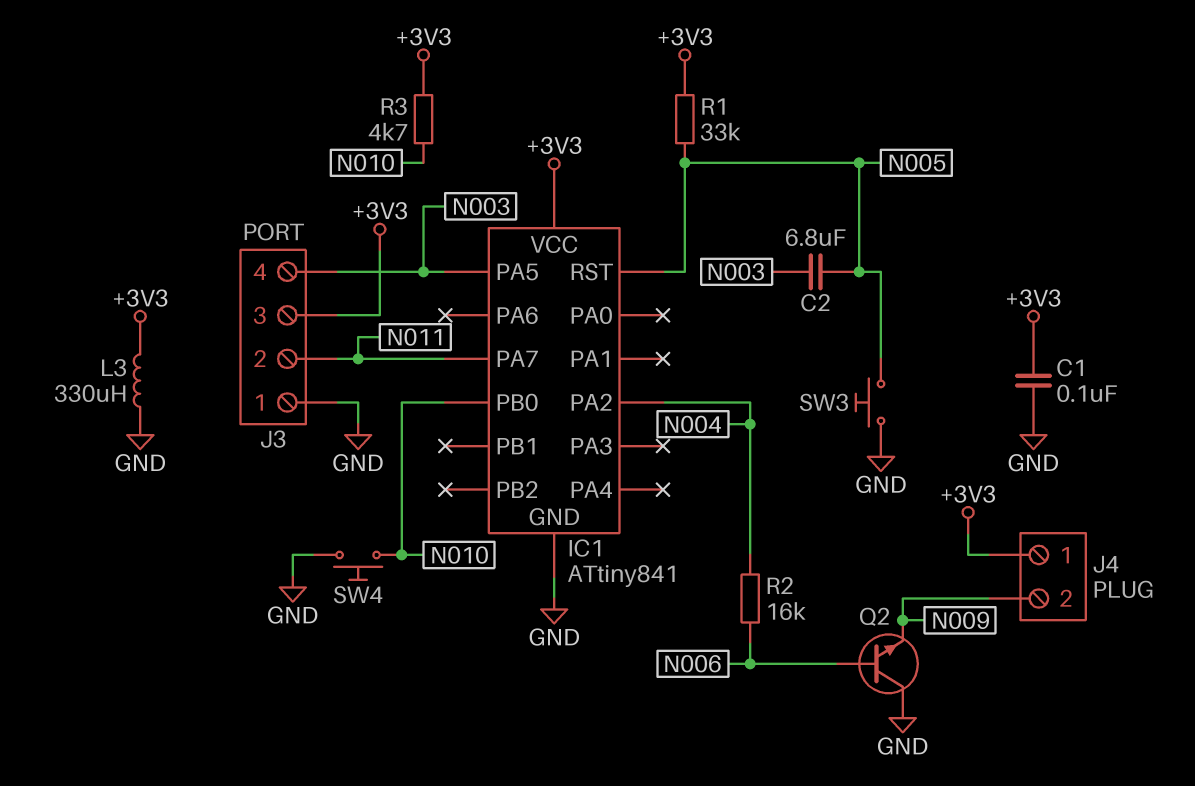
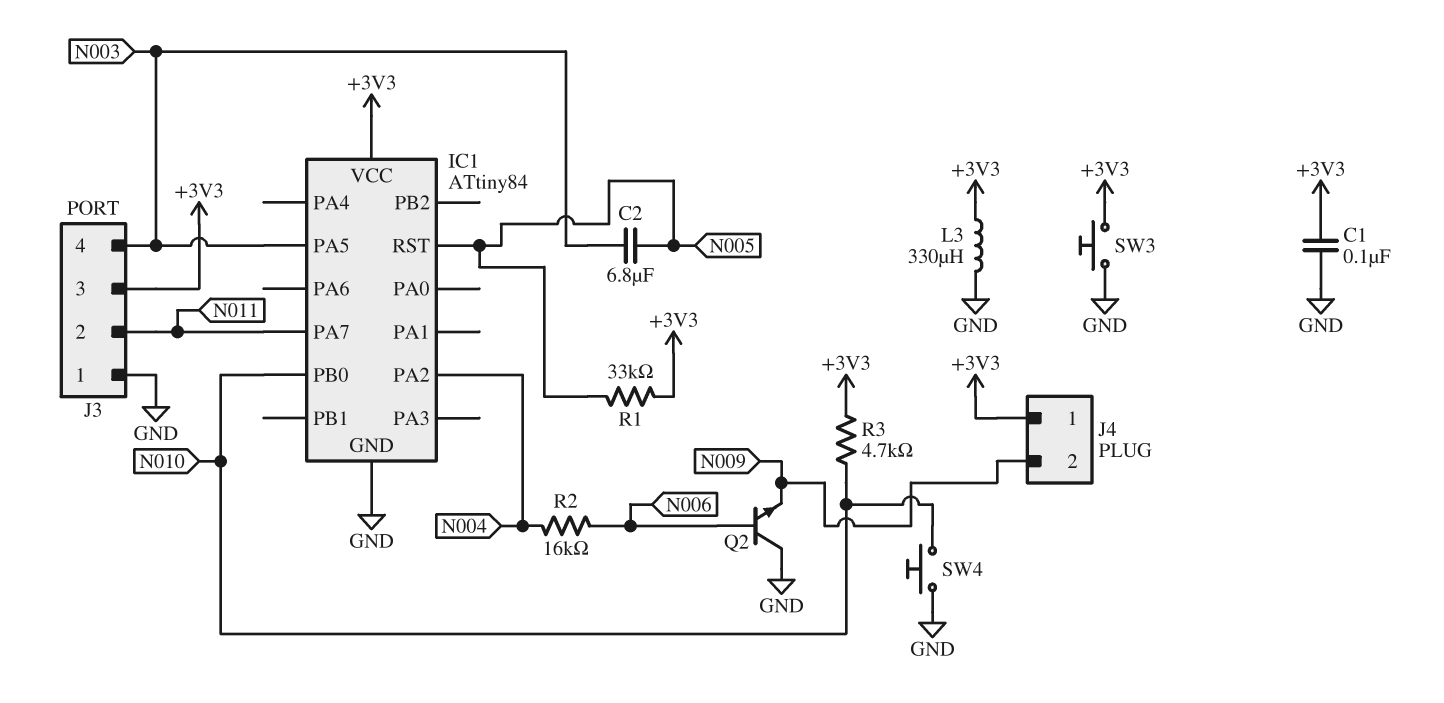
IC1: ATtiny841 -> ATtiny84
SW3: button (GND, N005) -> button (+3V3, GND)

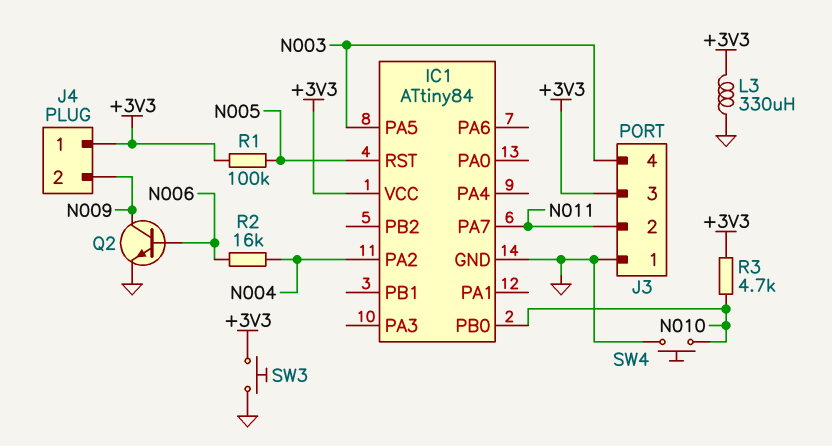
C1: 100nF (+3V3, GND) -> none
C2: 6.8uF (N003, N005) -> none
Q2: NPN (B N006, C GND, E N009) -> NPN (B N006, C N009, E GND)
R1: 33k (+3V3, N005) -> 100k (+3V3, N005)

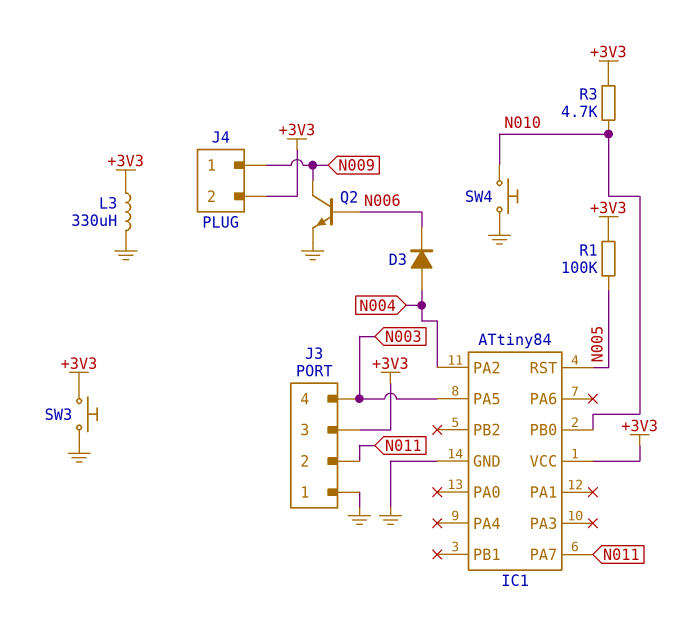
D3: none -> diode (A N004, K N006)
J4 pin 1: +3V3 -> N009
J4 pin 2: N009 -> +3V3
R2: 16k (N004, N006) -> none

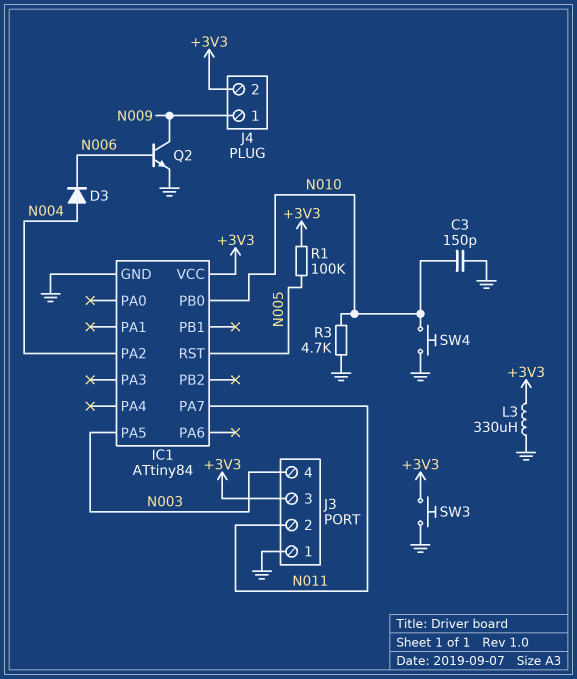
C3: none -> 150pF (GND, N010)
R3: 4.7k (+3V3, N010) -> 4.7k (GND, N010)

